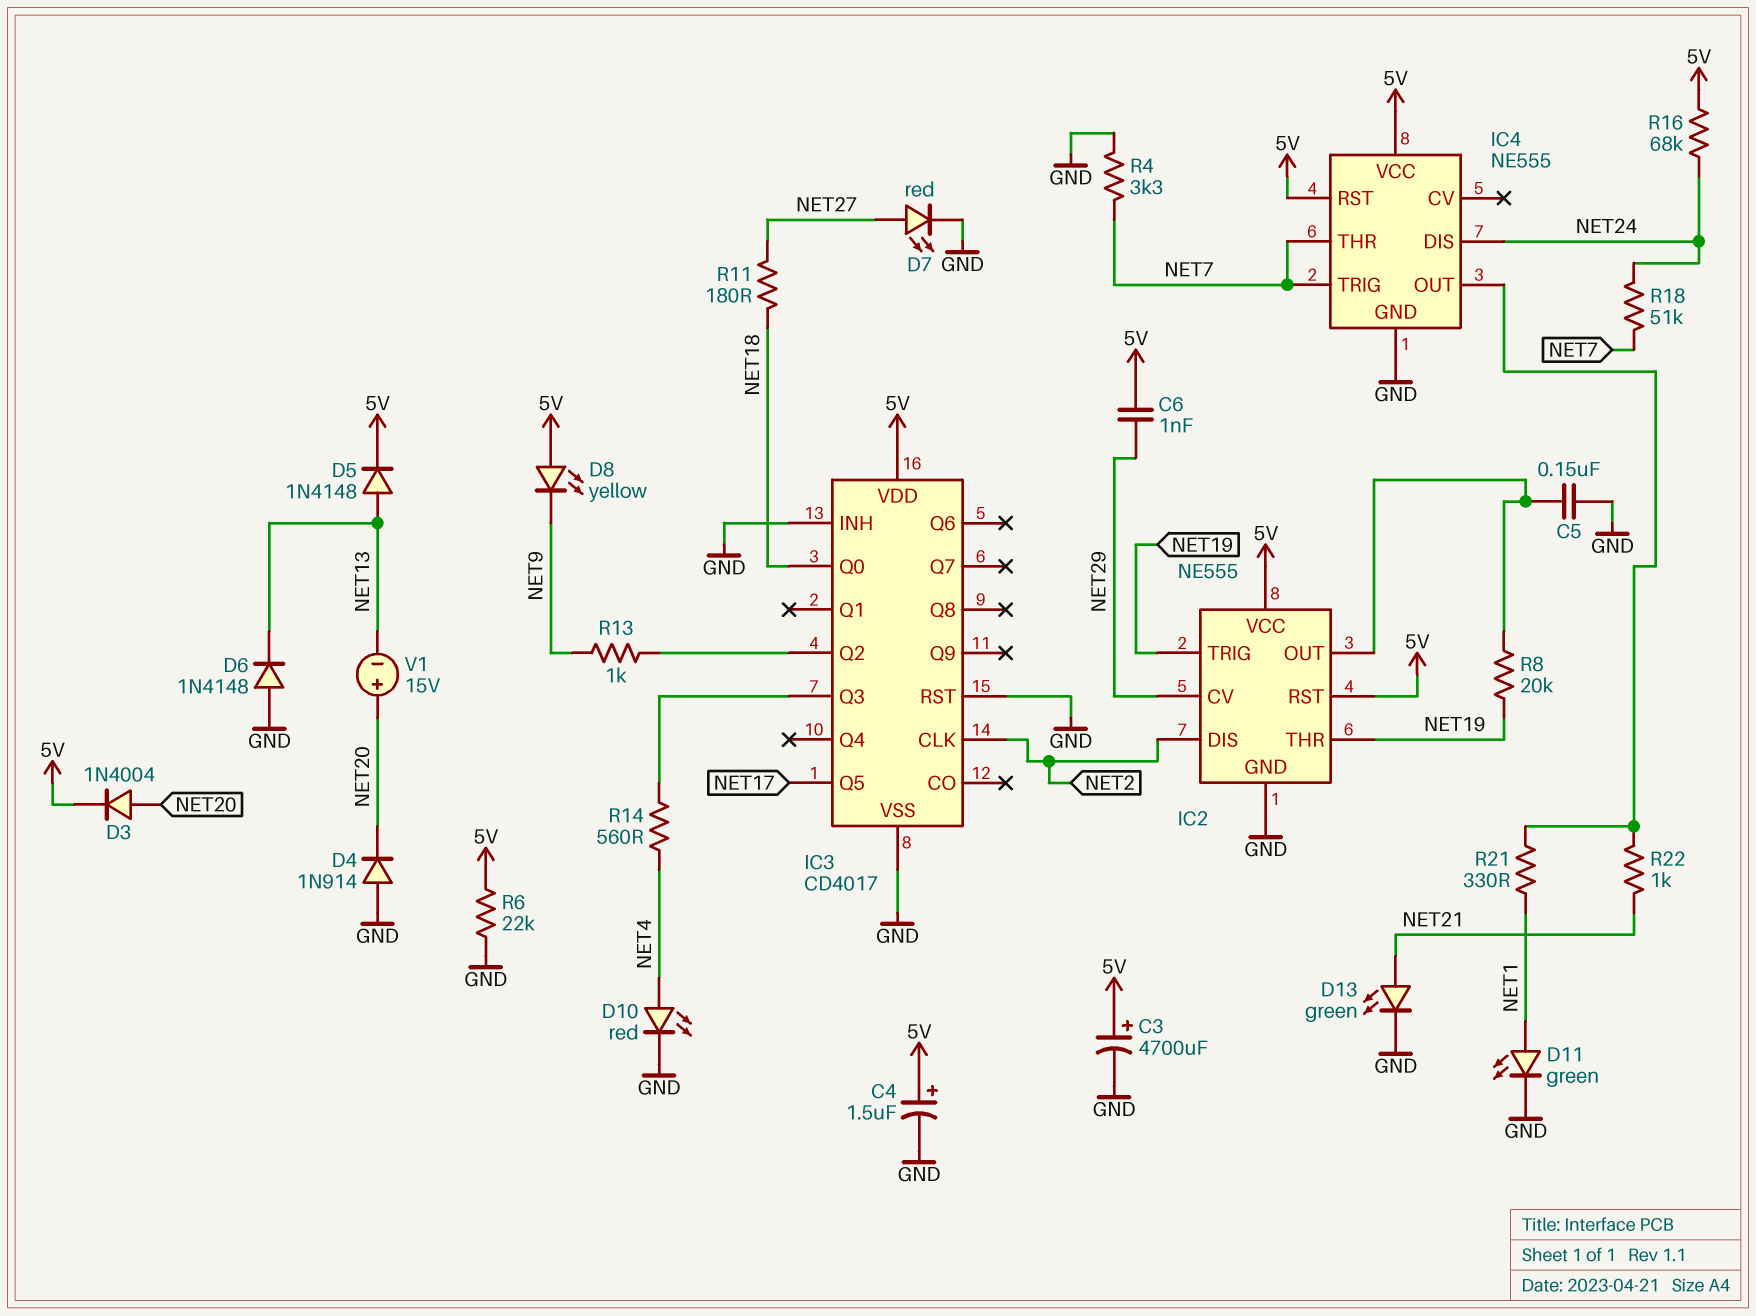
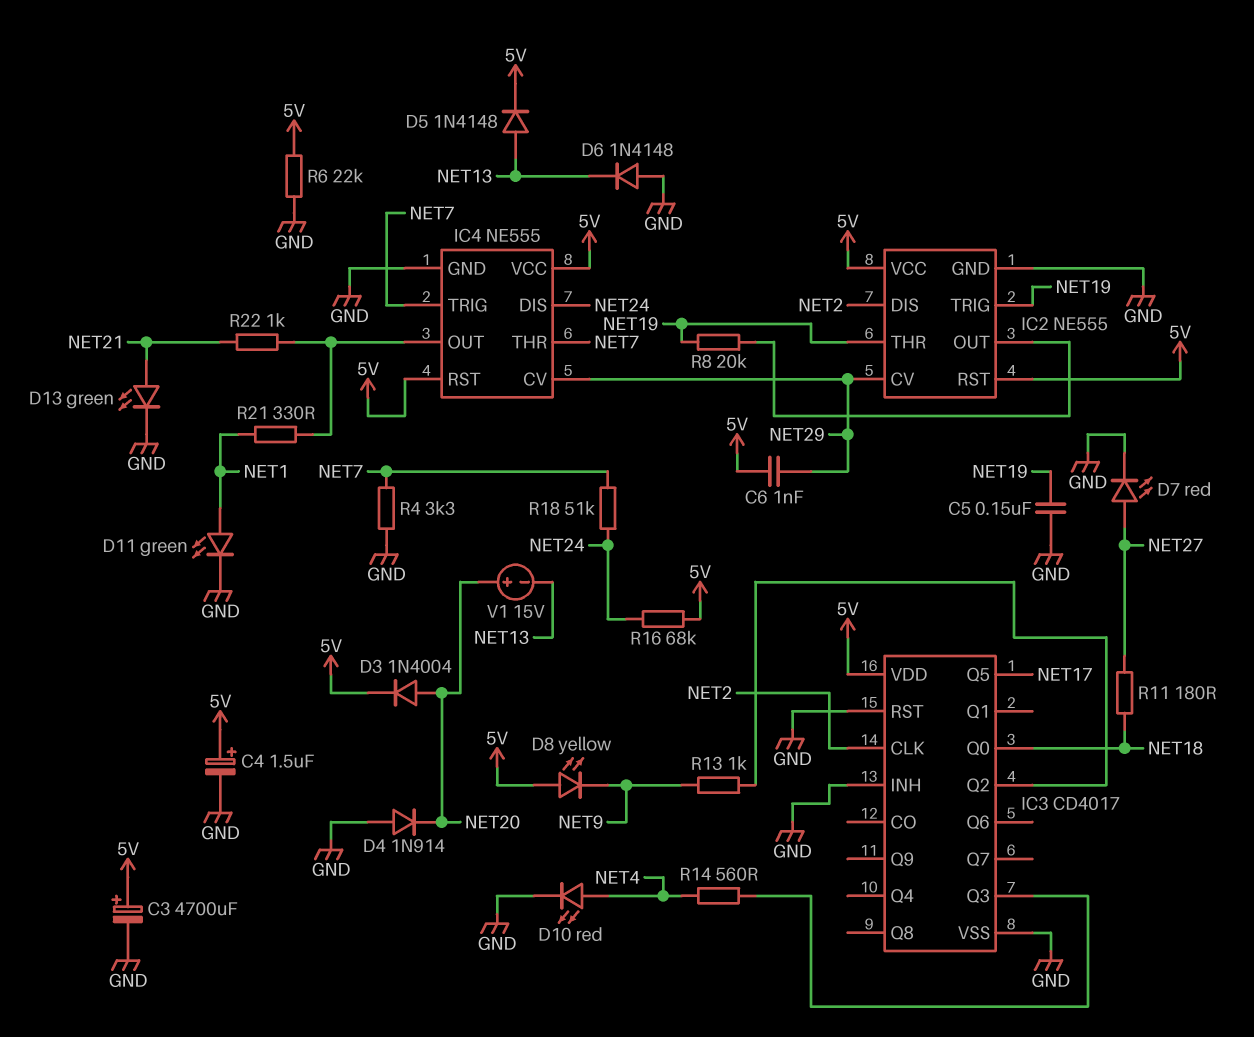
C5: 150nF (GND, IC2/OUT) -> 150nF (GND, NET19)
IC4 pin CV: none -> NET29

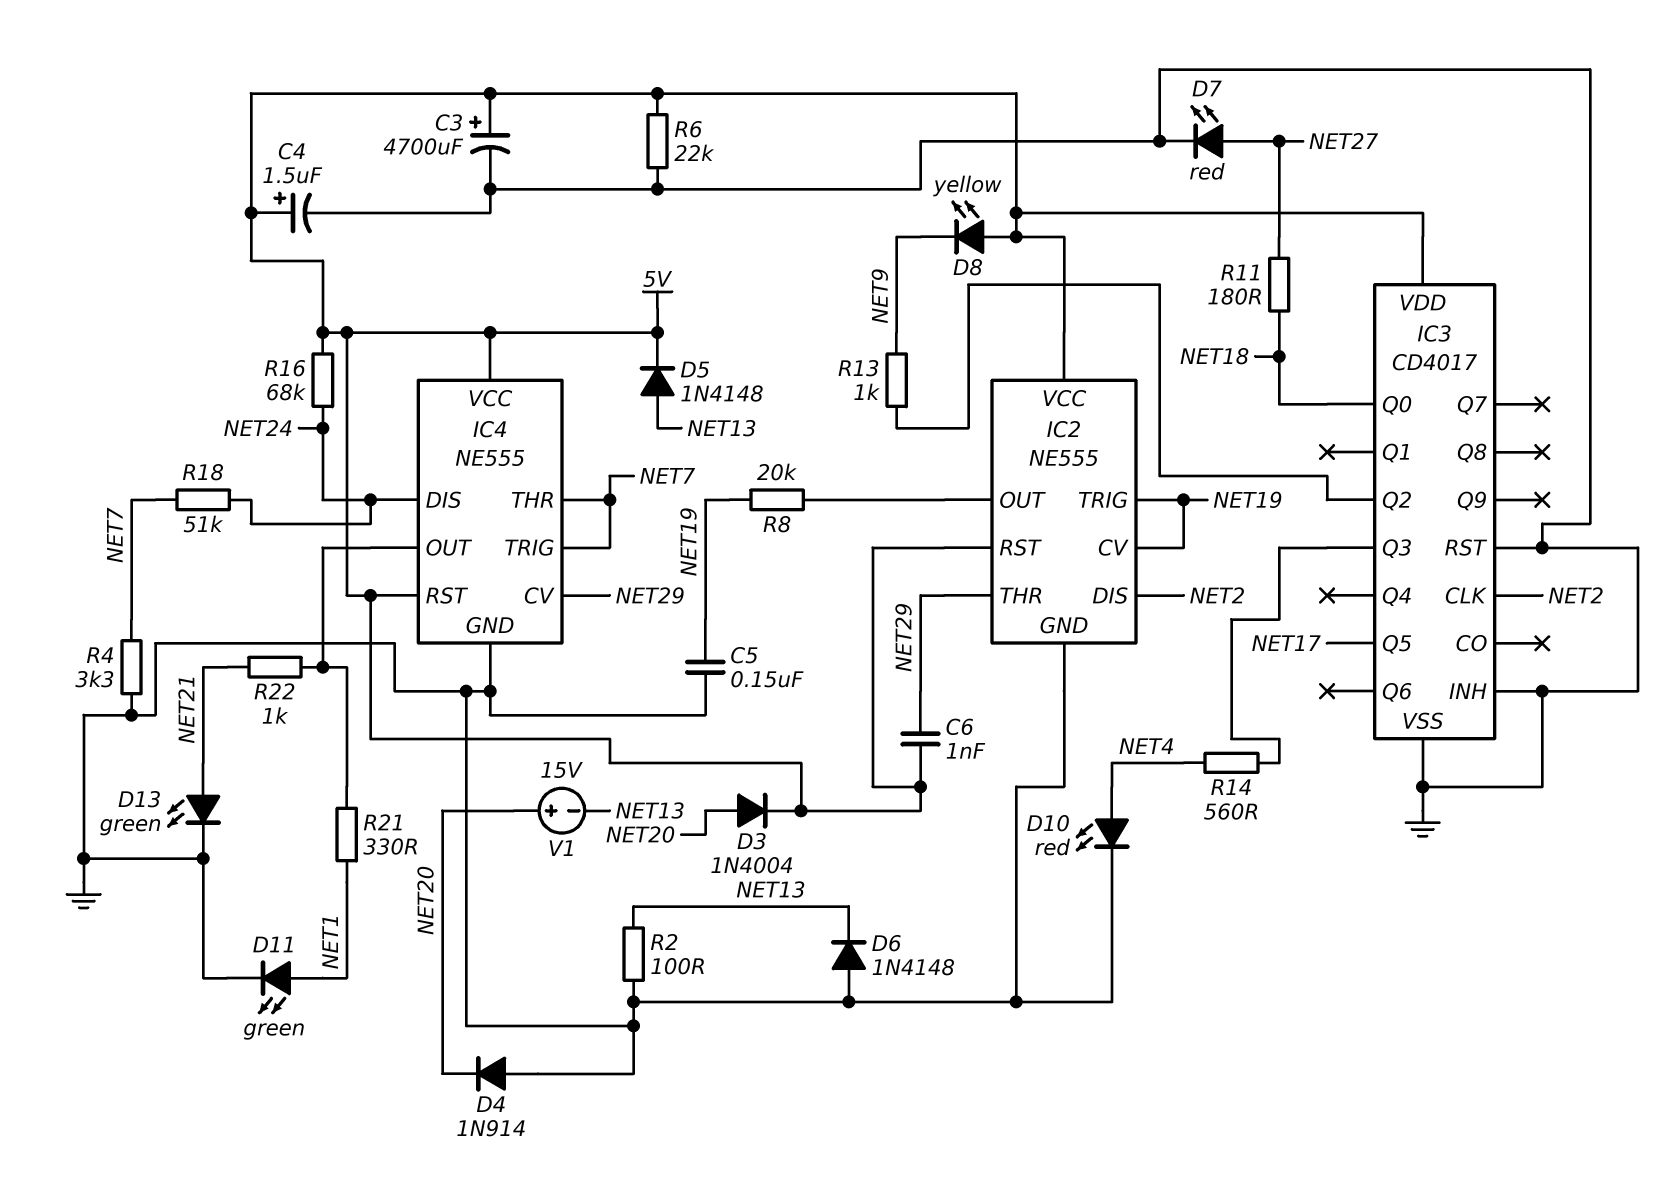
IC2 pin CV: NET29 -> NET19
IC2 pin THR: NET19 -> NET29
R2: none -> 100 (GND, NET13)

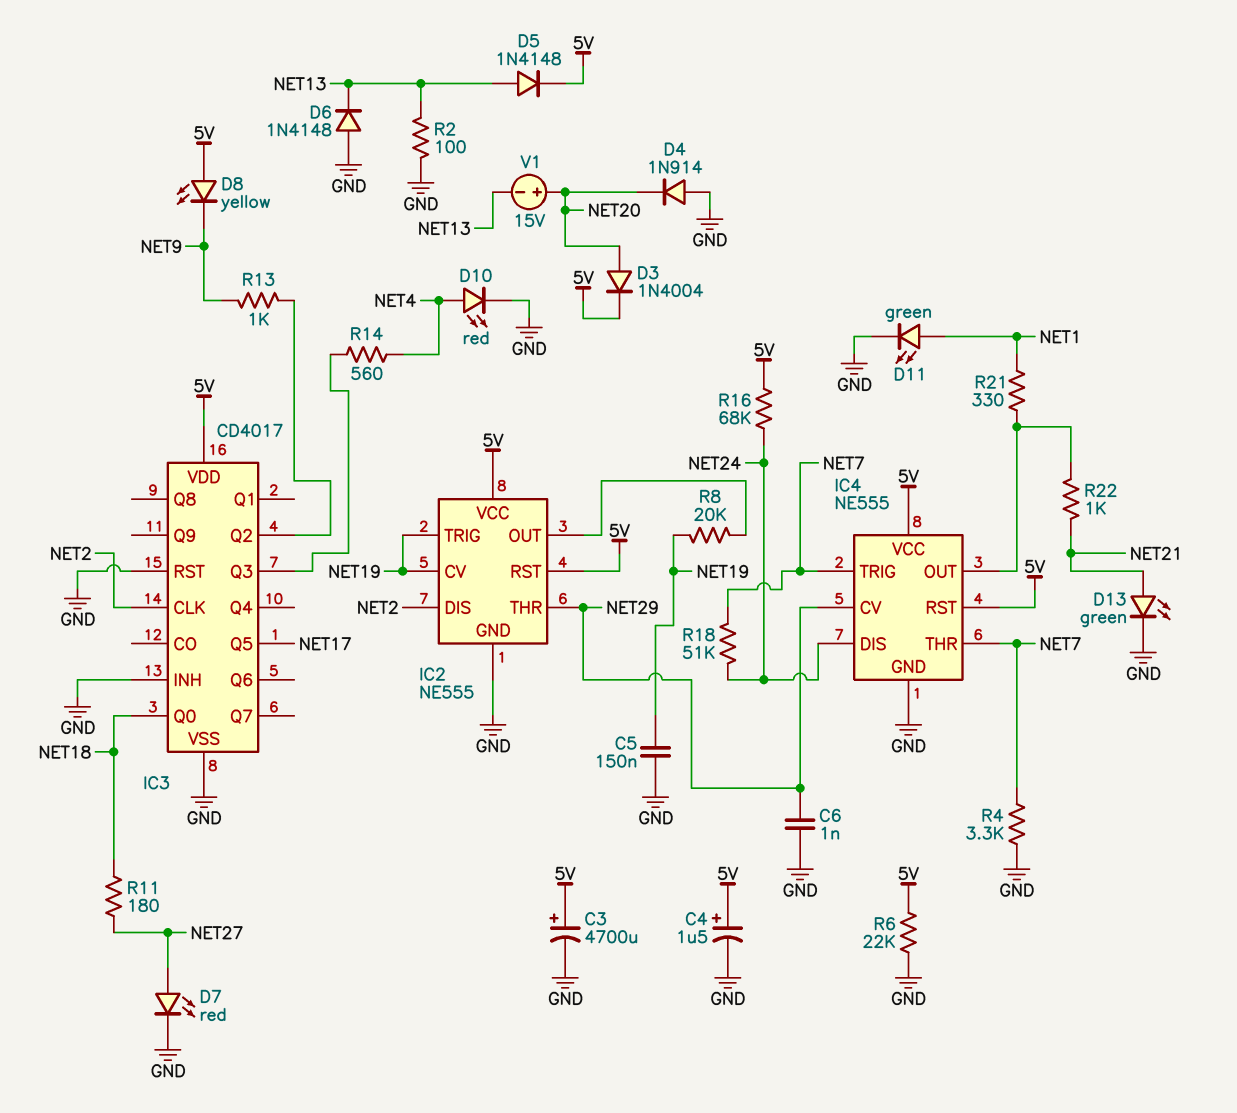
C6: 1nF (5V, NET29) -> 1nF (GND, NET29)

